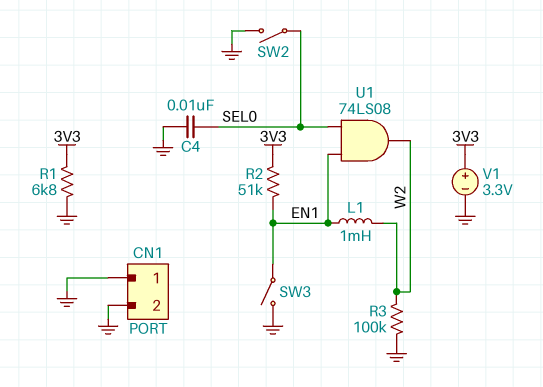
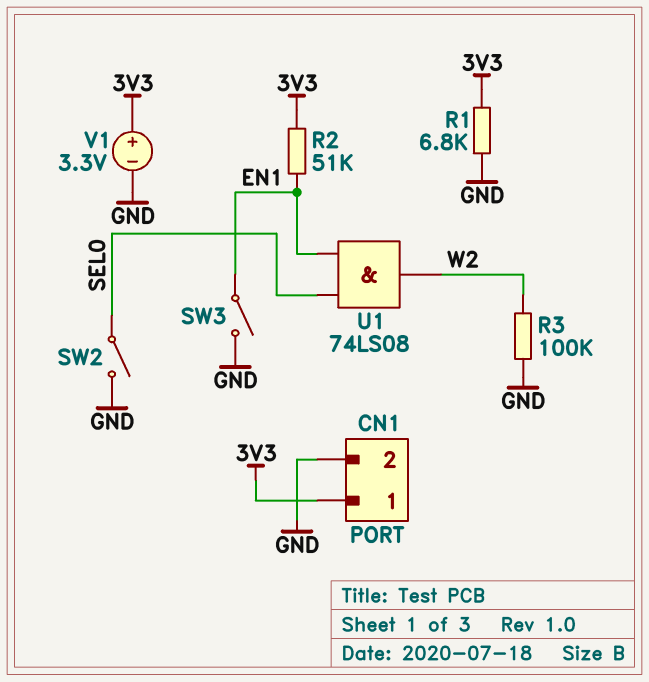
C4: 10nF (GND, SEL0) -> none
CN1 pin 1: GND -> 3V3
L1: 1mH (EN1, W2) -> none

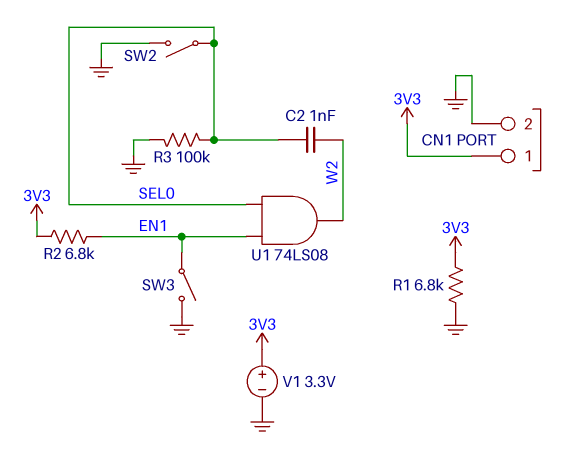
C2: none -> 1nF (SEL0, W2)
R2: 51k (3V3, EN1) -> 6.8k (3V3, EN1)
R3: 100k (GND, W2) -> 100k (GND, SEL0)

